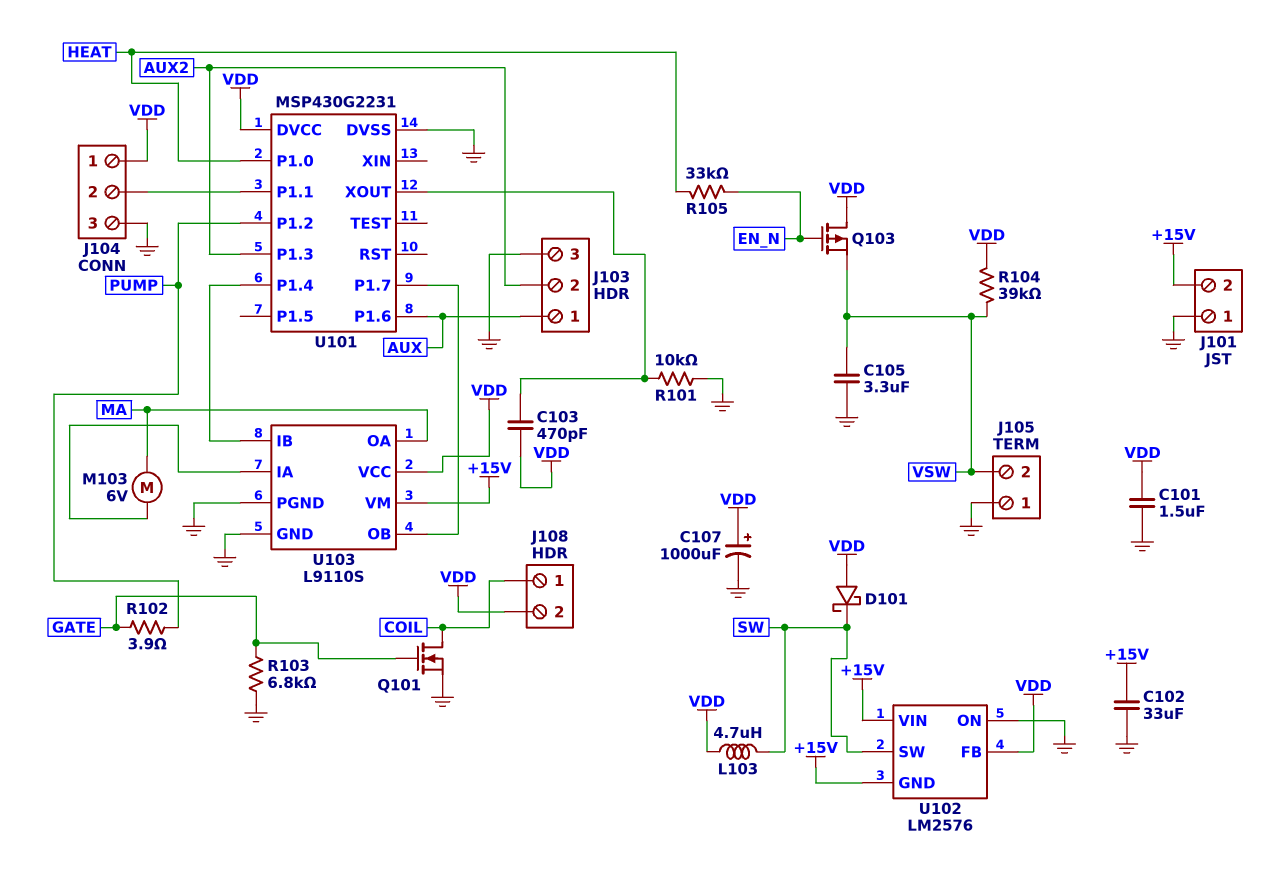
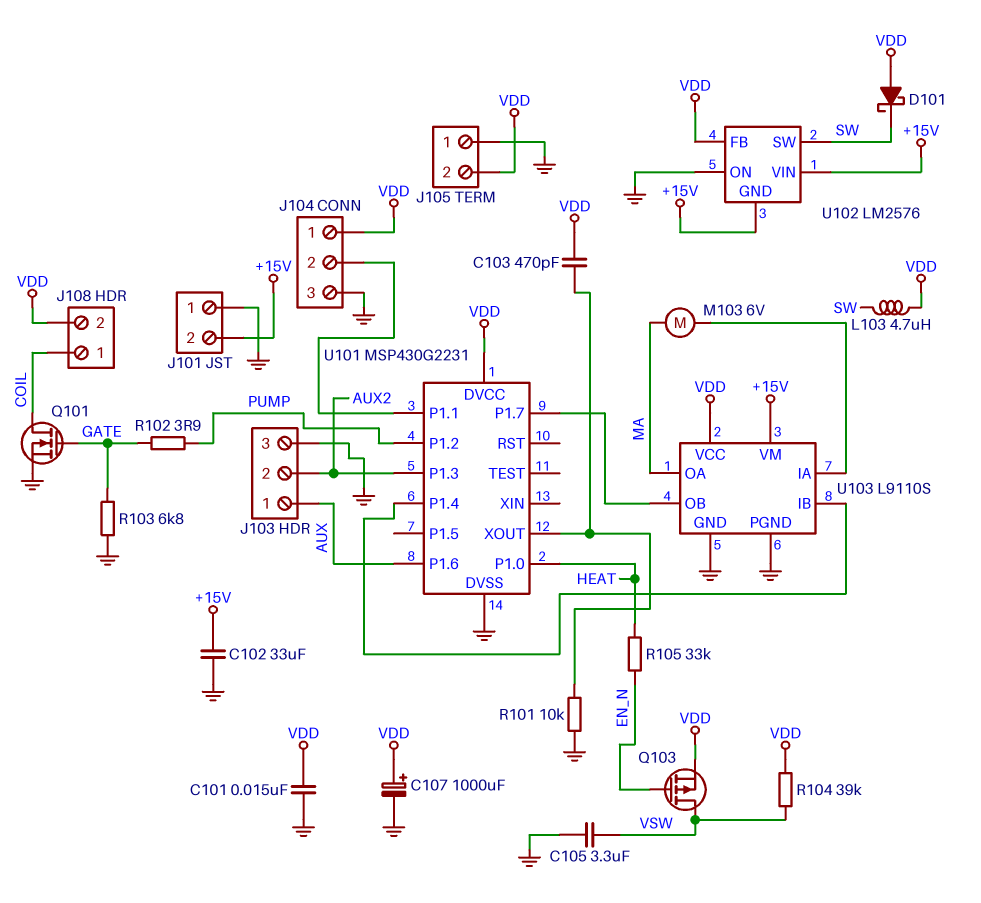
C101: 1.5uF (GND, VDD) -> 15nF (GND, VDD)
J105 pin 2: VSW -> VDD
Q103: PMOS (G EN_N, D VDD, S VSW) -> PMOS (G EN_N, D VSW, S VDD)

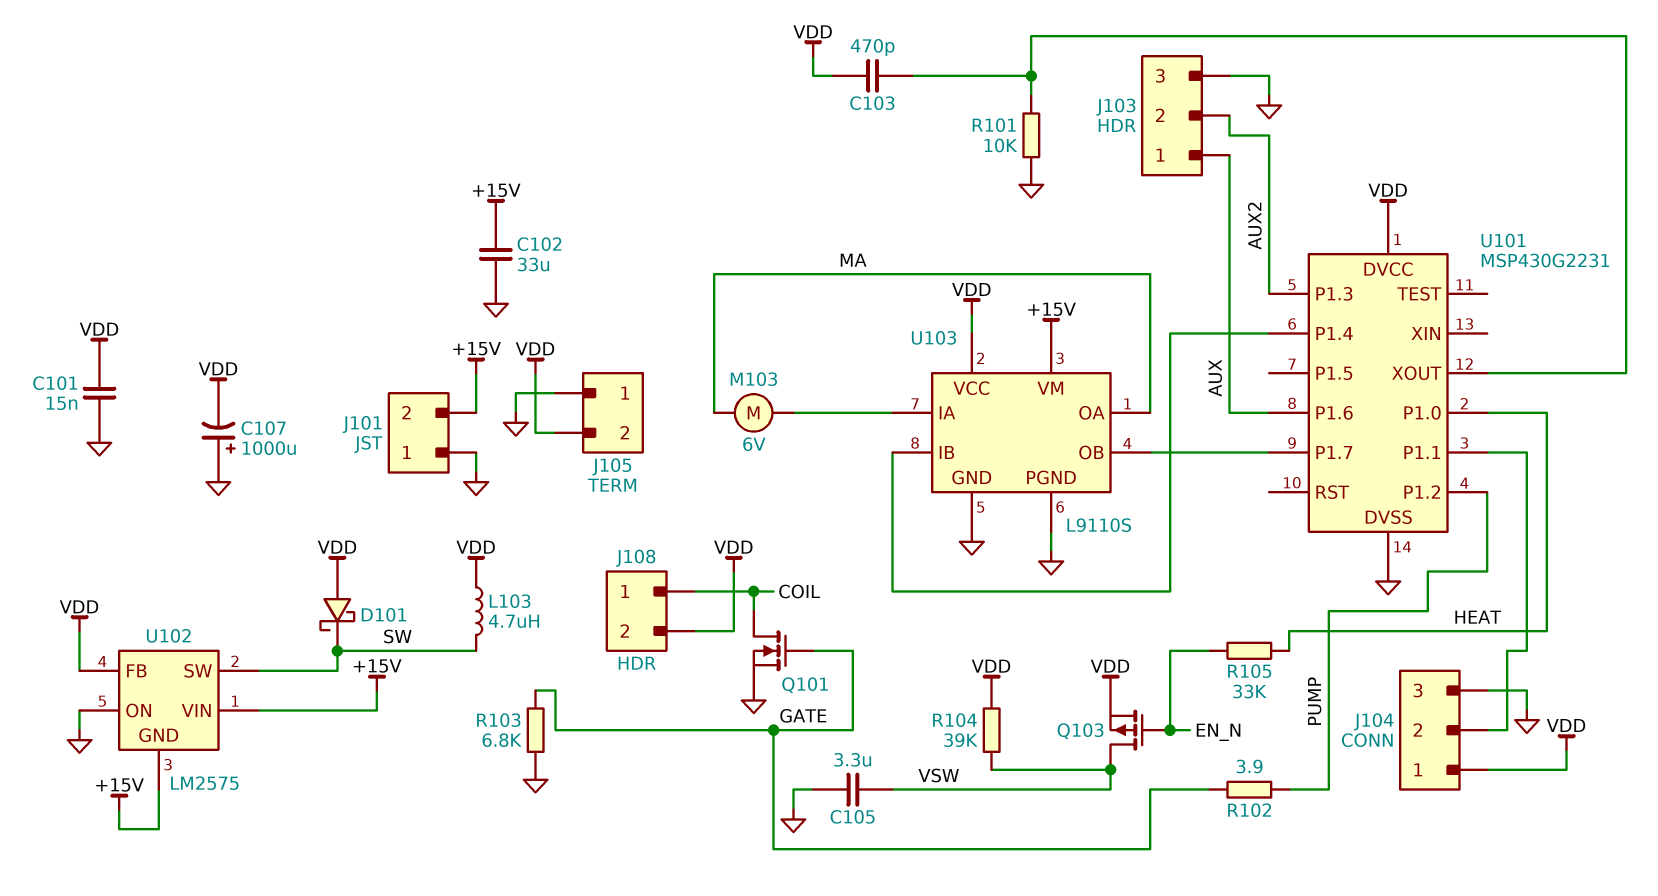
C107: 1000uF (plus VDD, minus GND) -> 1000uF (plus GND, minus VDD)
U102: LM2576 -> LM2575

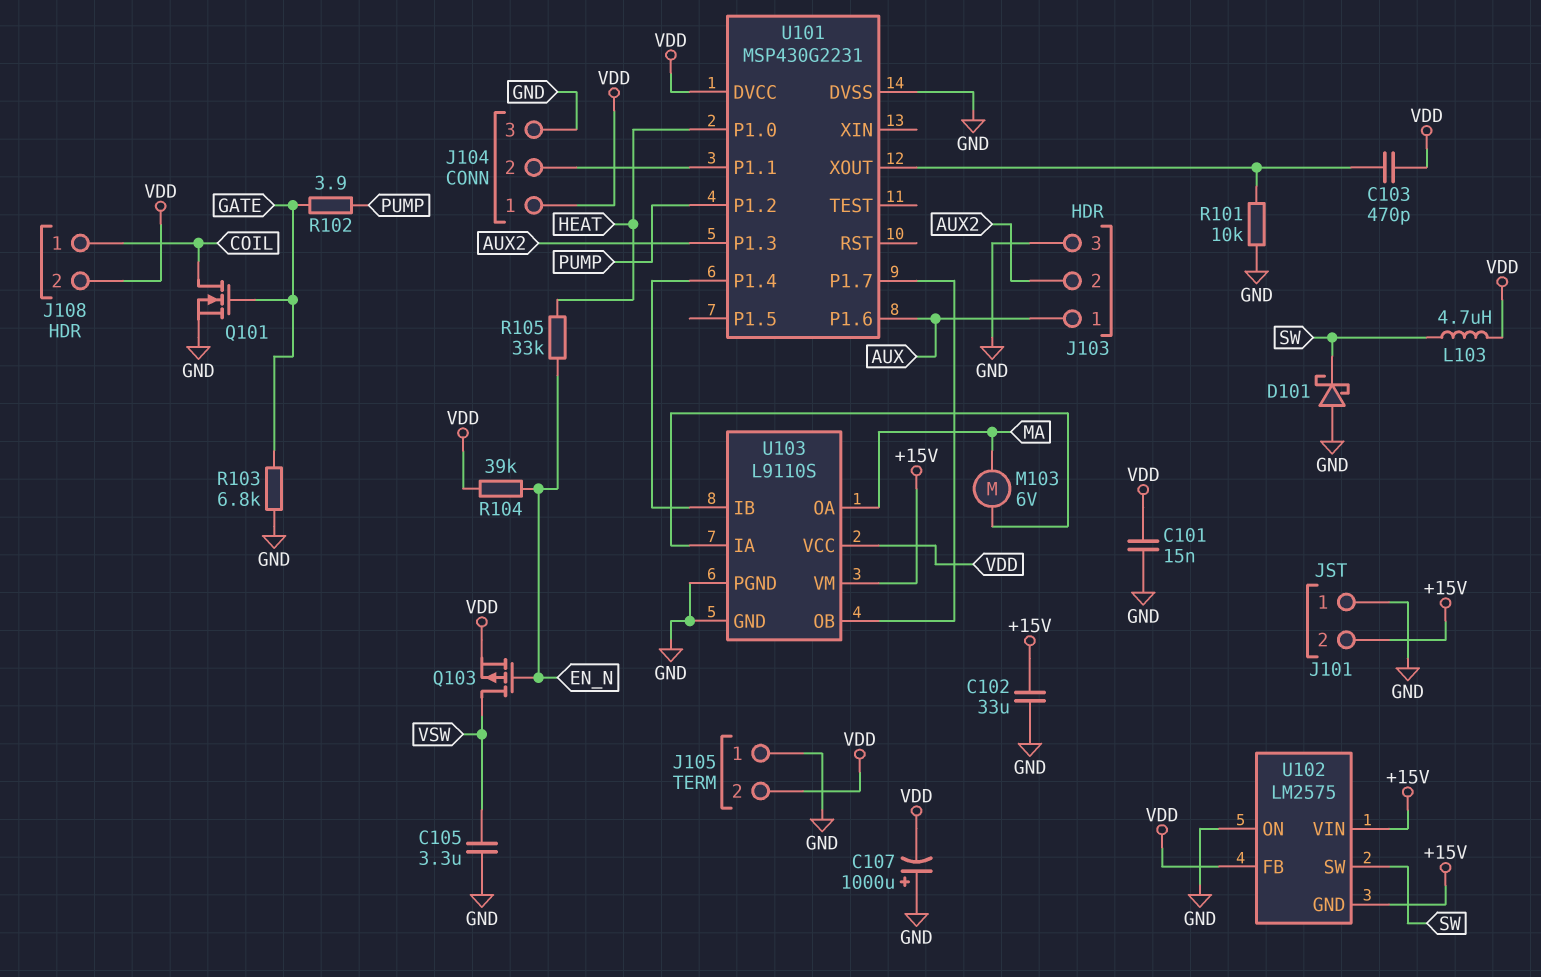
D101: schottky (A VDD, K SW) -> schottky (A GND, K SW)
R104: 39k (VDD, VSW) -> 39k (EN_N, VDD)

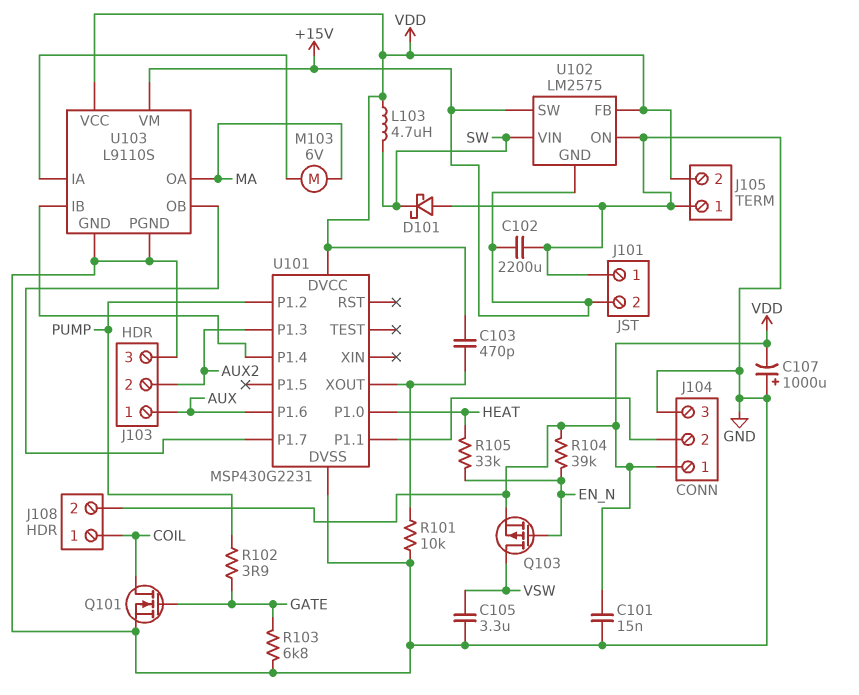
C102: 33uF (+15V, GND) -> 2200uF (+15V, GND)
U102 pin SW: SW -> +15V
U102 pin VIN: +15V -> SW

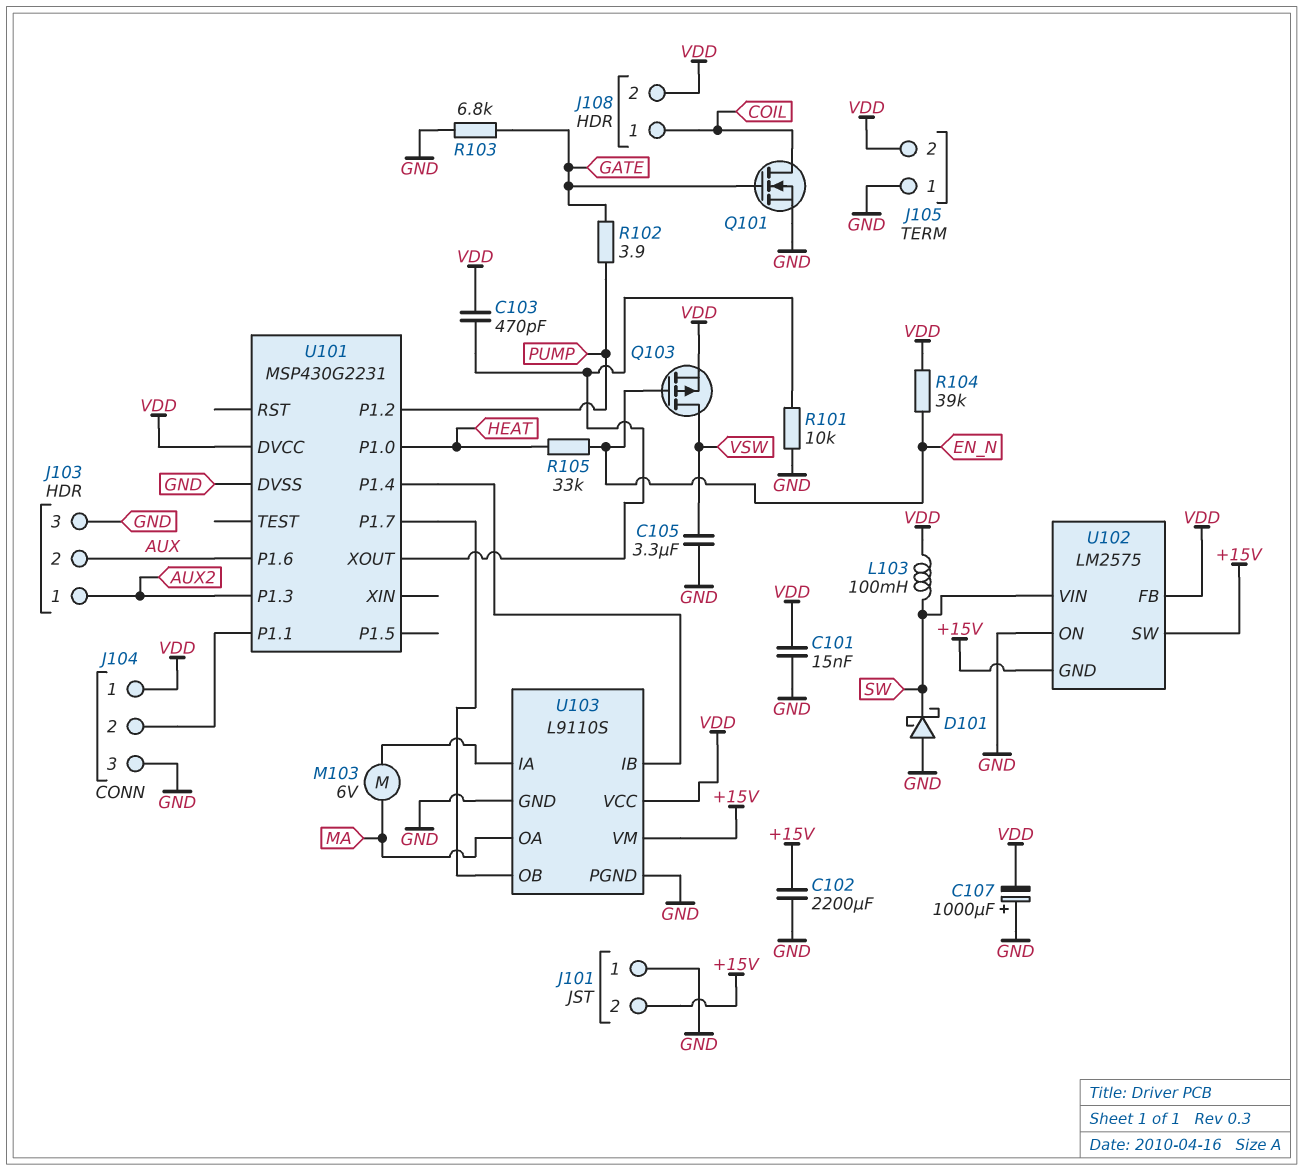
J103 pin 1: AUX -> AUX2
J103 pin 2: AUX2 -> AUX
L103: 4.7uH (SW, VDD) -> 100mH (SW, VDD)

